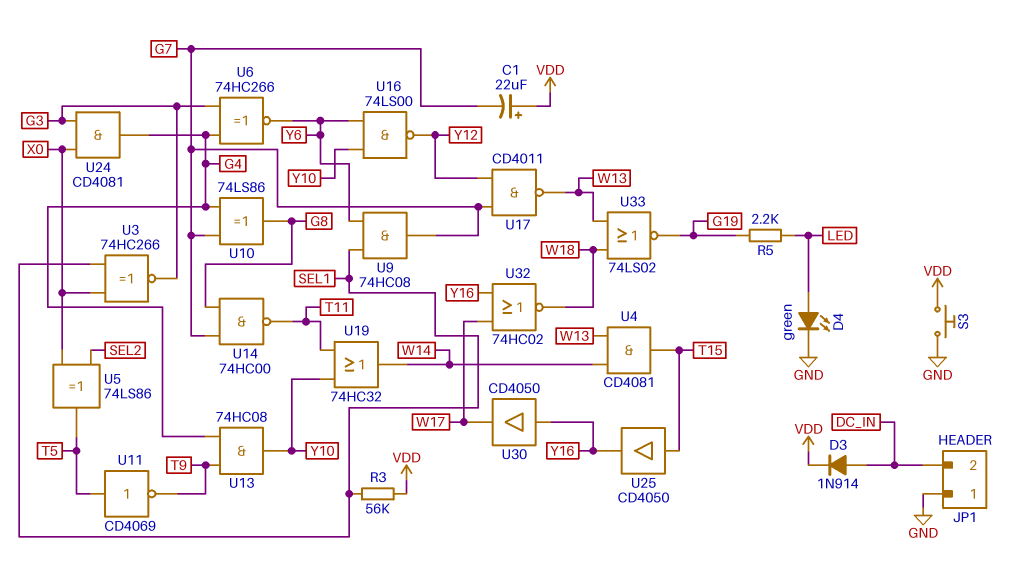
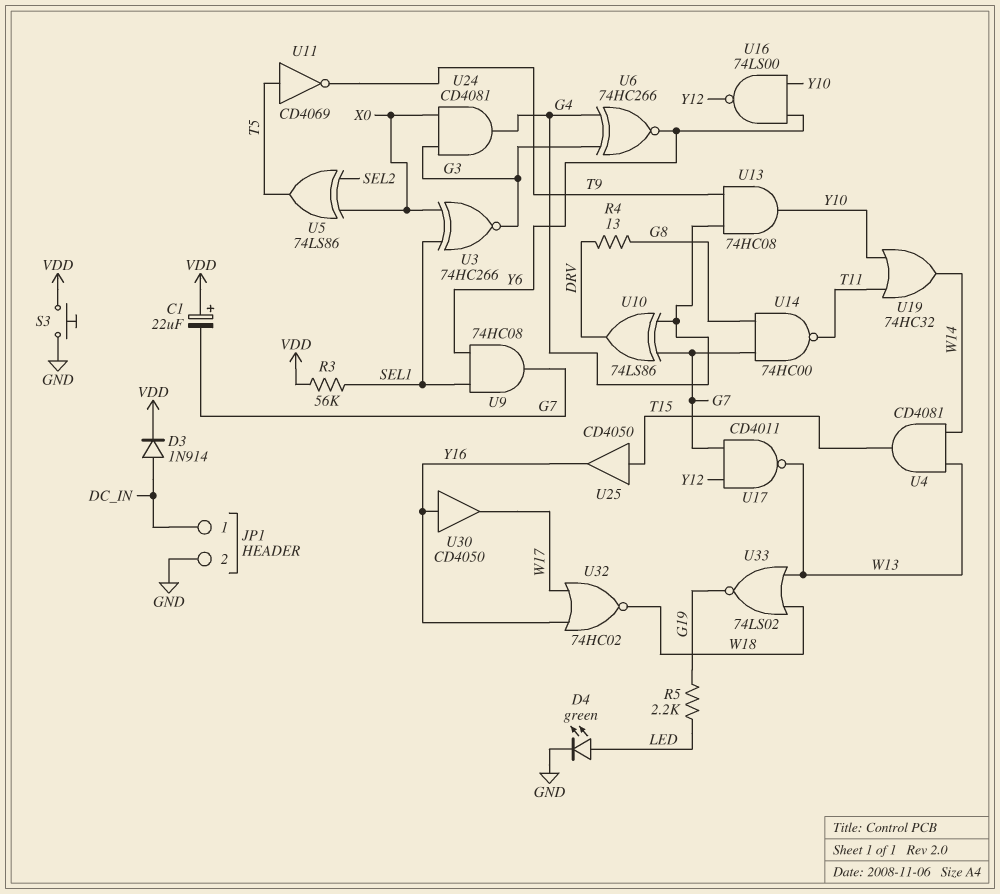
JP1 pin 1: GND -> DC_IN
JP1 pin 2: DC_IN -> GND
R4: none -> 13 (DRV, G8)
U10: XOR 74LS86 (in G4, in G7, out G8) -> XOR 74LS86 (in G4, in G7, out DRV)

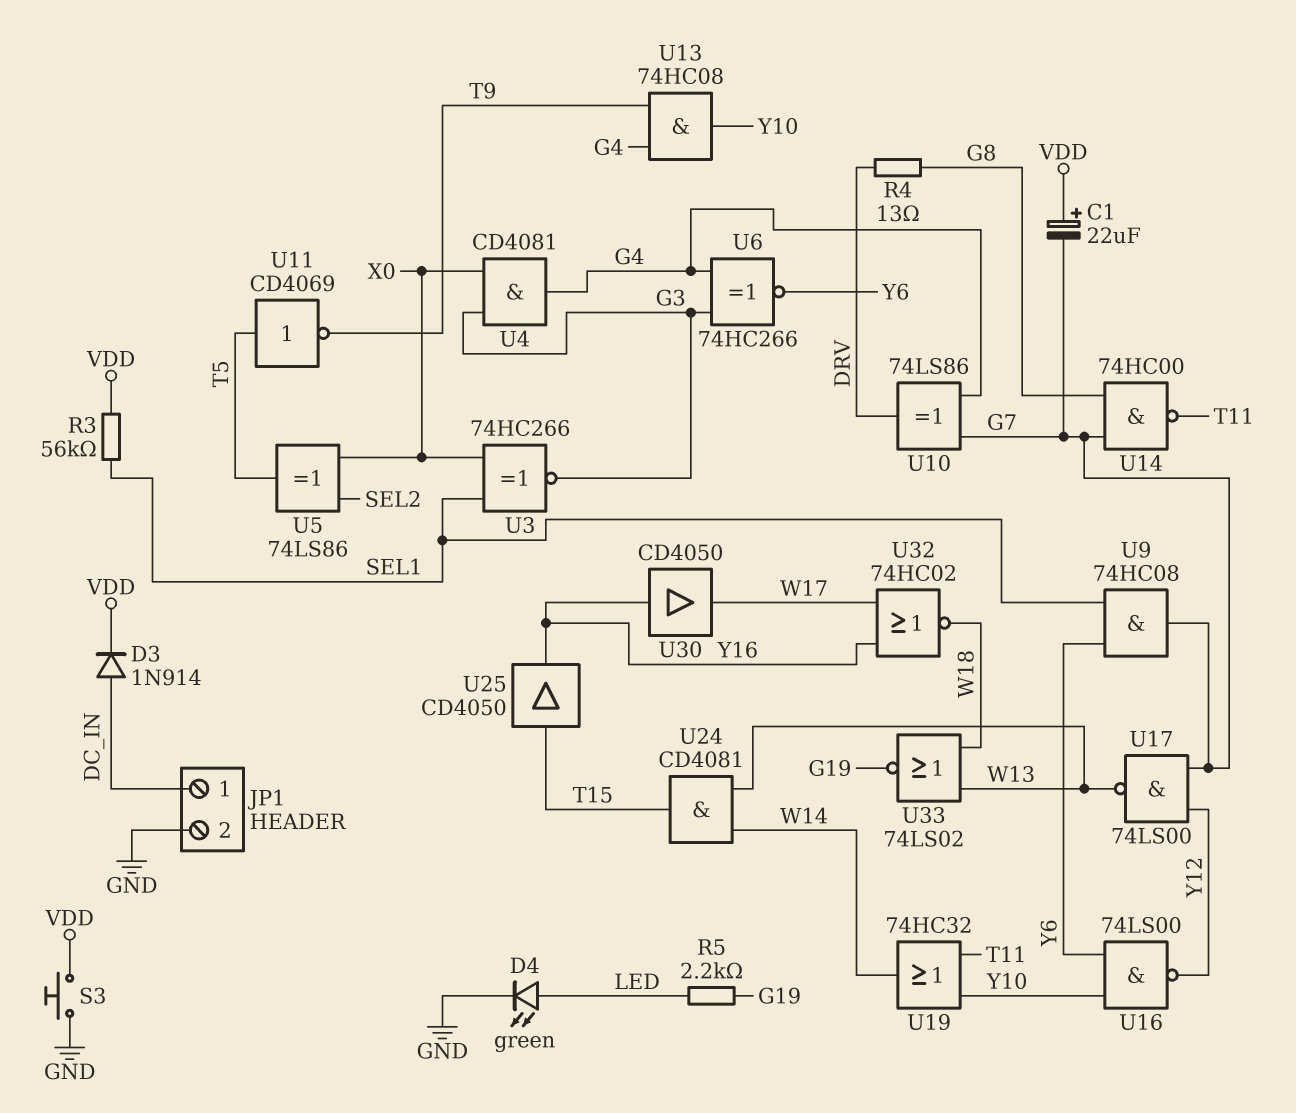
U4: AND CD4081 (in W13, in W14, out T15) -> AND CD4081 (in G3, in X0, out G4)
U17: NAND CD4011 (in G7, in Y12, out W13) -> NAND 74LS00 (in G7, in Y12, out W13)
U24: AND CD4081 (in G3, in X0, out G4) -> AND CD4081 (in W13, in W14, out T15)

